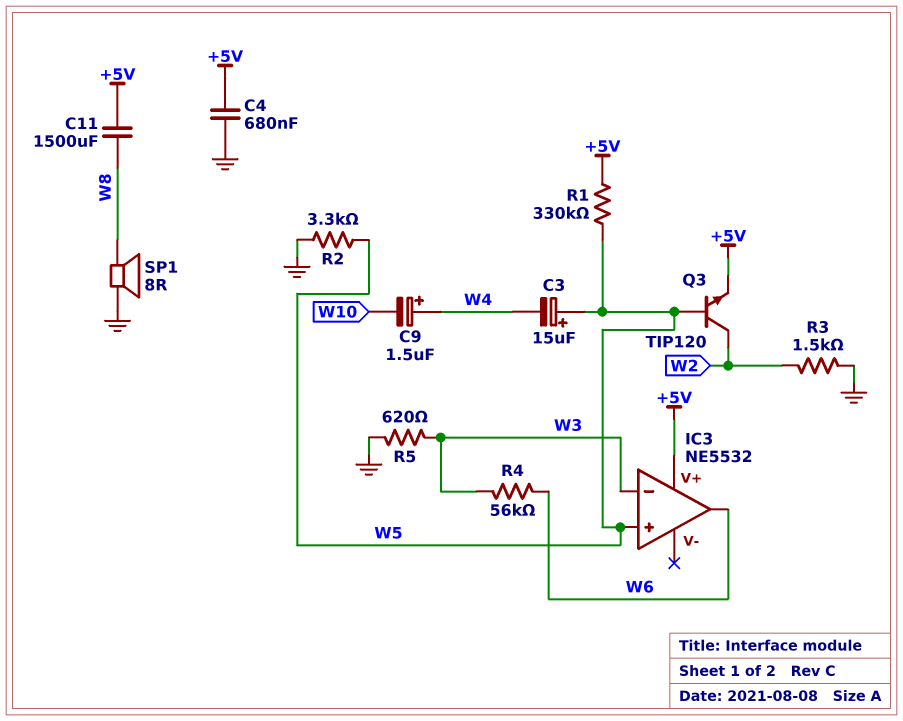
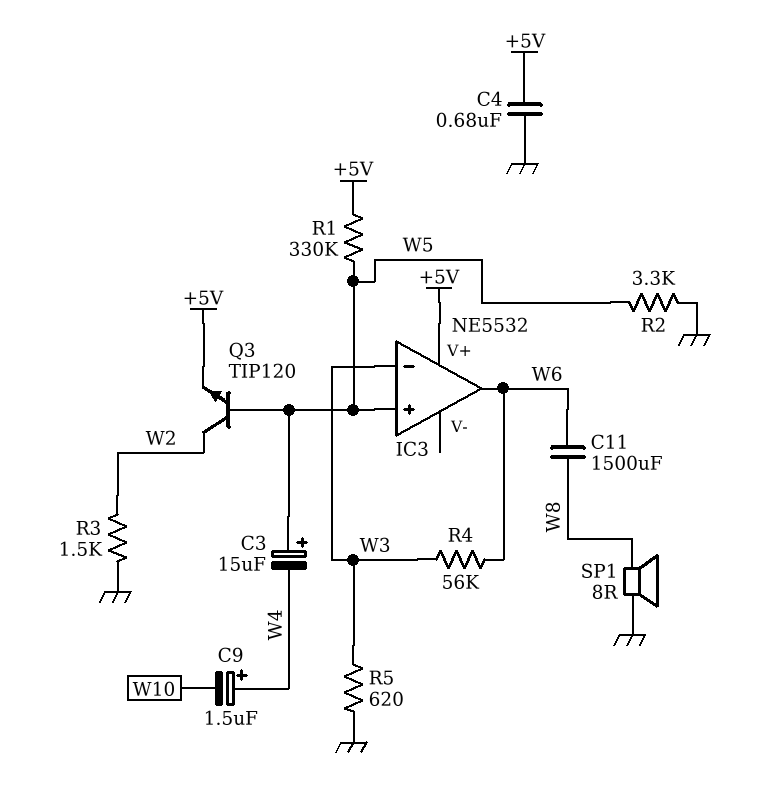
C11: 1500uF (+5V, W8) -> 1500uF (W6, W8)

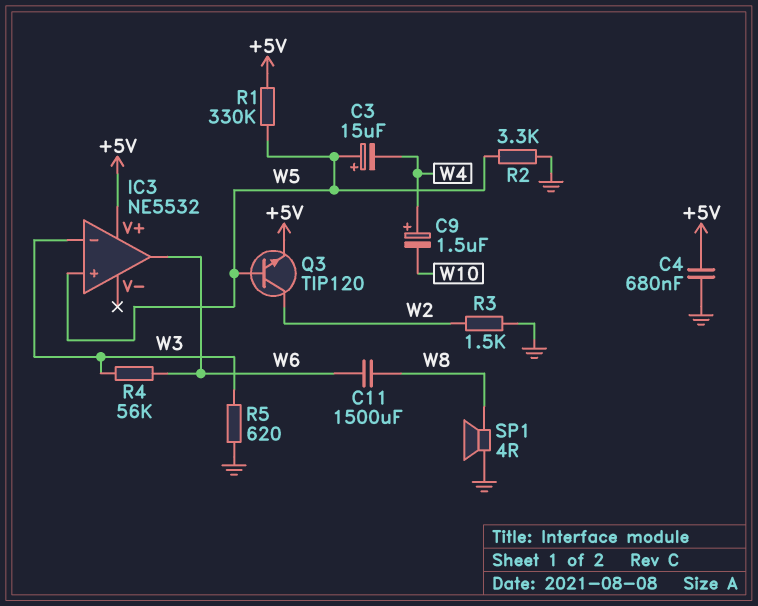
SP1: speaker 8R (GND, W8) -> speaker 4R (GND, W8)

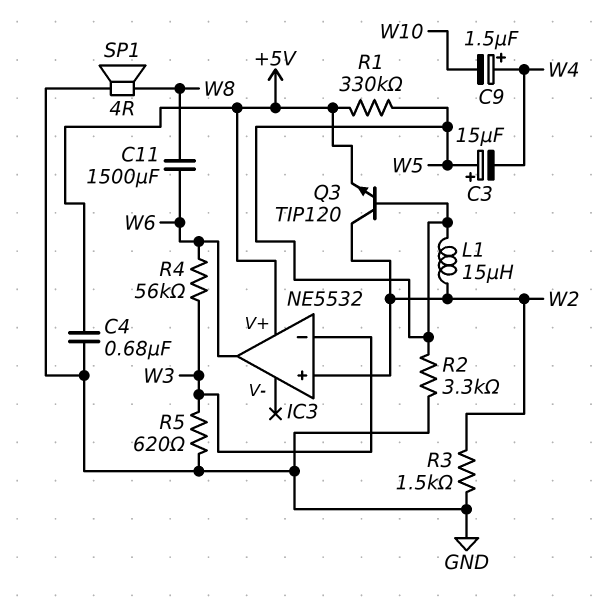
IC3 pin in+: W5 -> W2
L1: none -> 15uH (W2, W5)

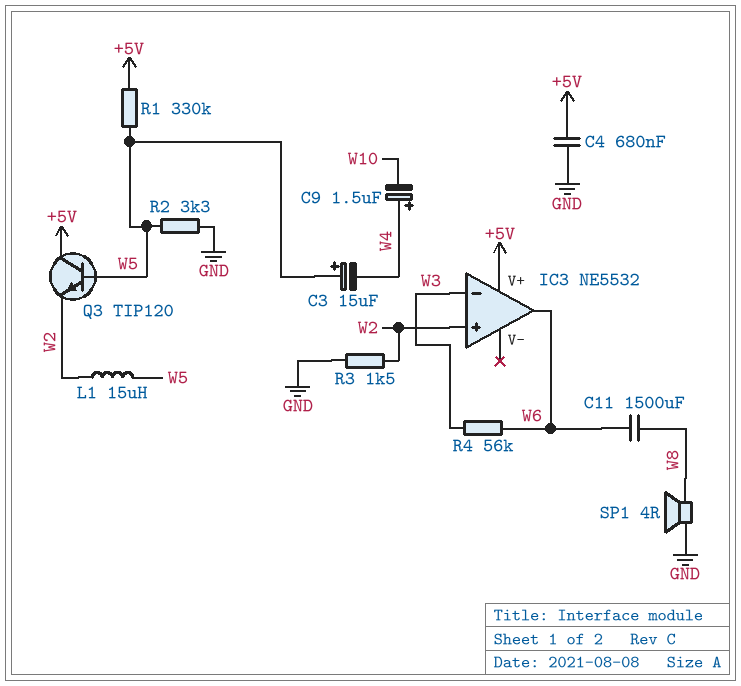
Q3: NPN TIP120 (B W5, C W2, E +5V) -> NPN TIP120 (B W5, C +5V, E W2)
R5: 620 (GND, W3) -> none

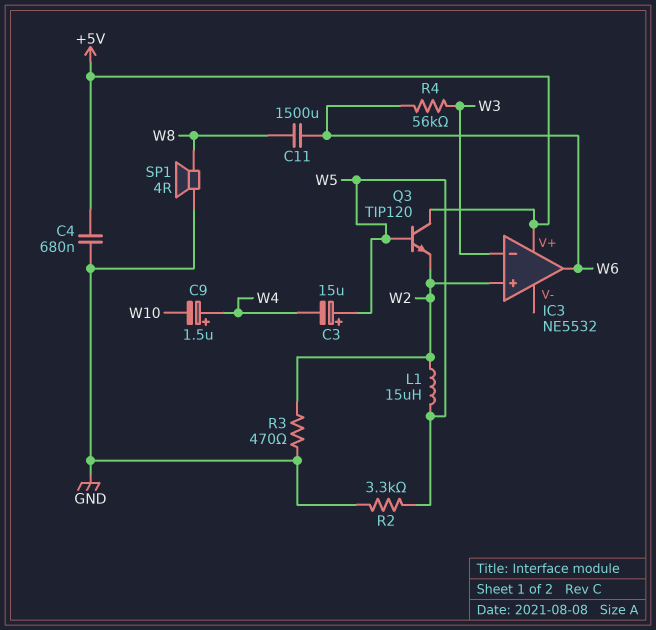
R1: 330k (+5V, W5) -> none
R3: 1.5k (GND, W2) -> 470 (GND, W2)

